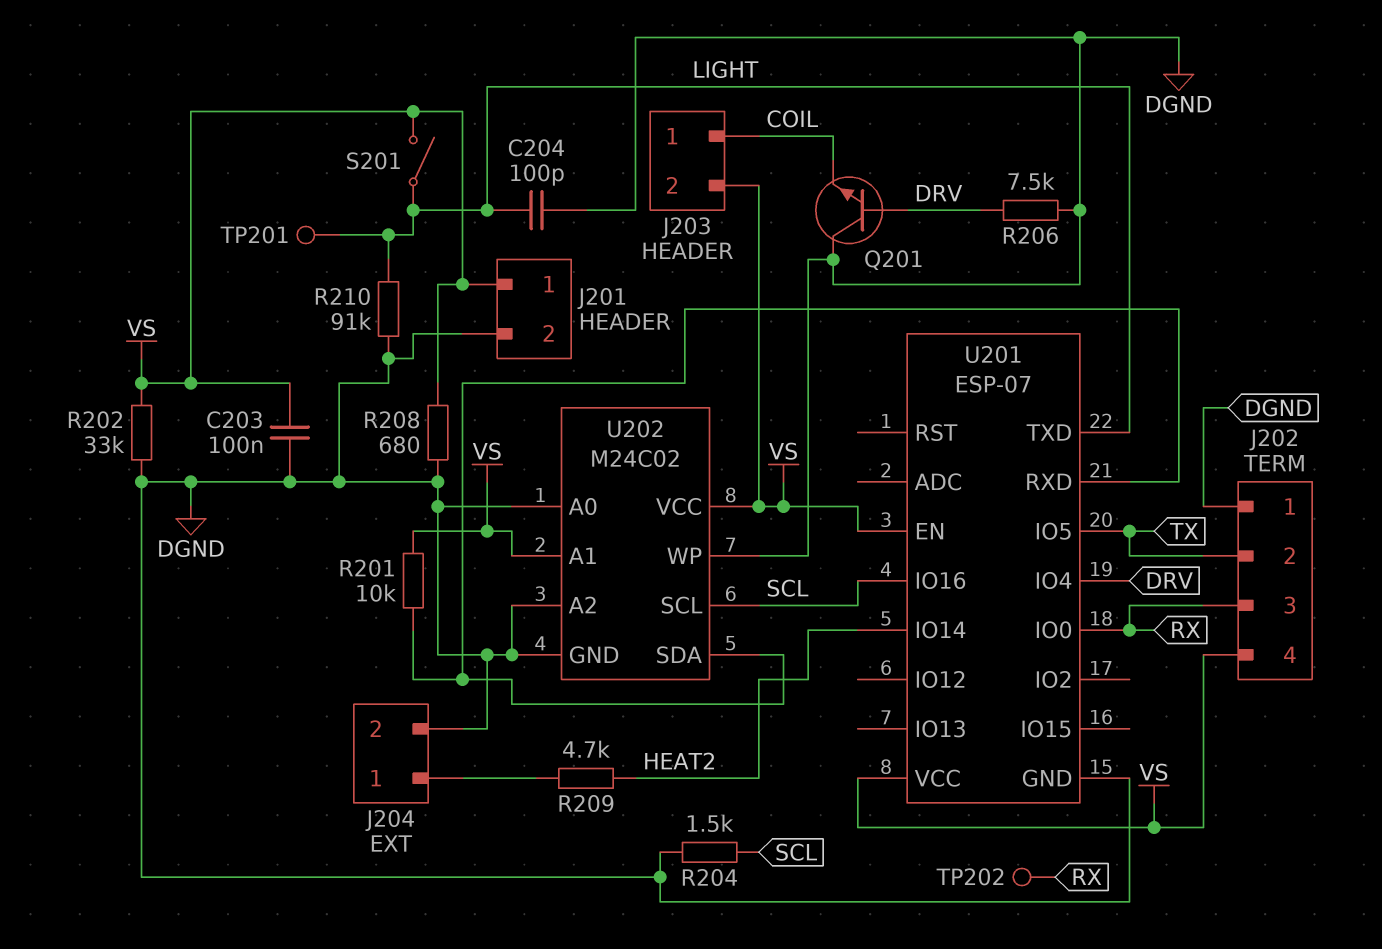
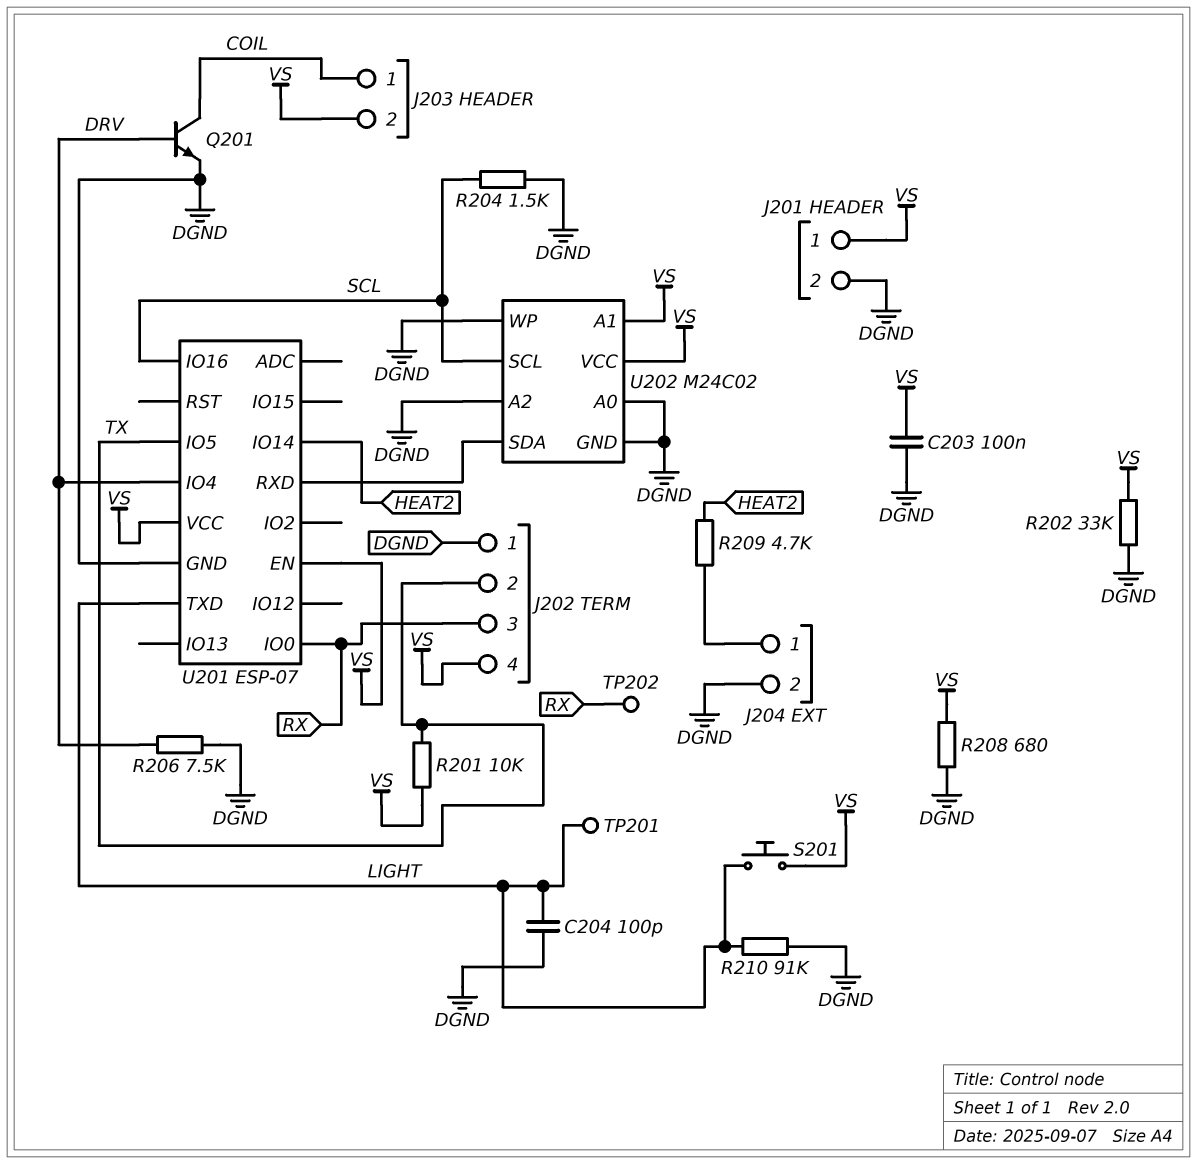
Q201: NPN (B DRV, C DGND, E COIL) -> NPN (B DRV, C COIL, E DGND)
R201: 10k (U201/RXD, VS) -> 10k (TX, VS)
S201: switch (LIGHT, VS) -> button (LIGHT, VS)

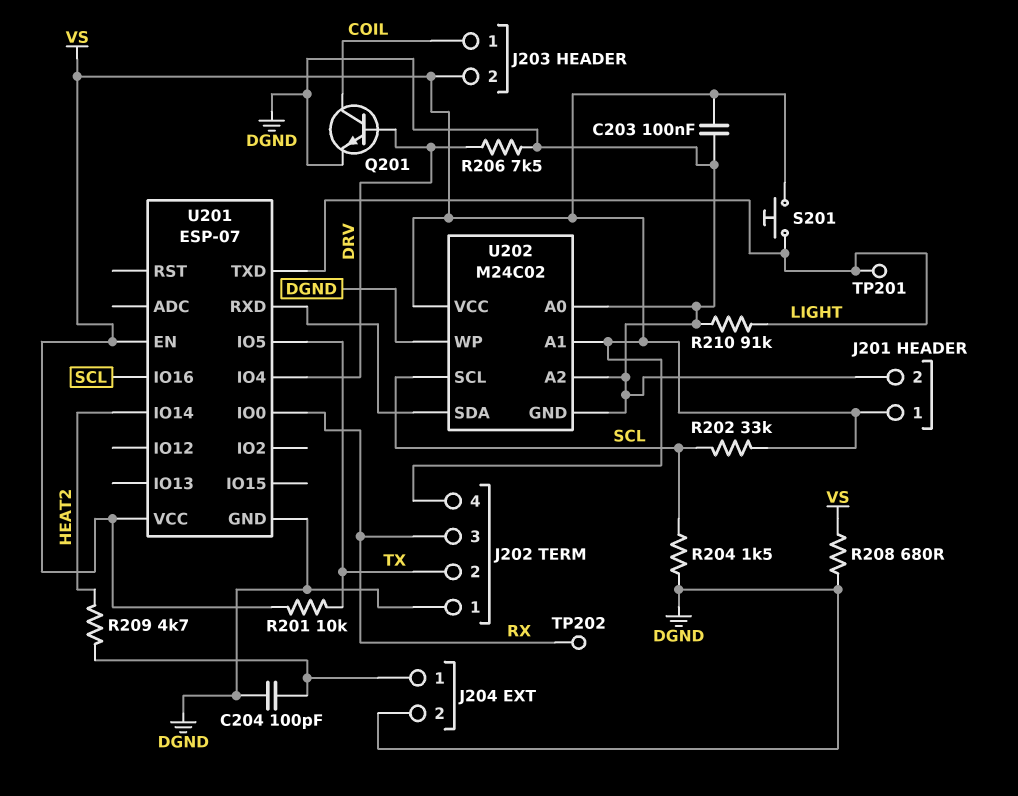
C204: 100pF (DGND, LIGHT) -> 100pF (DGND, J204/1)
R202: 33k (DGND, VS) -> 33k (SCL, VS)

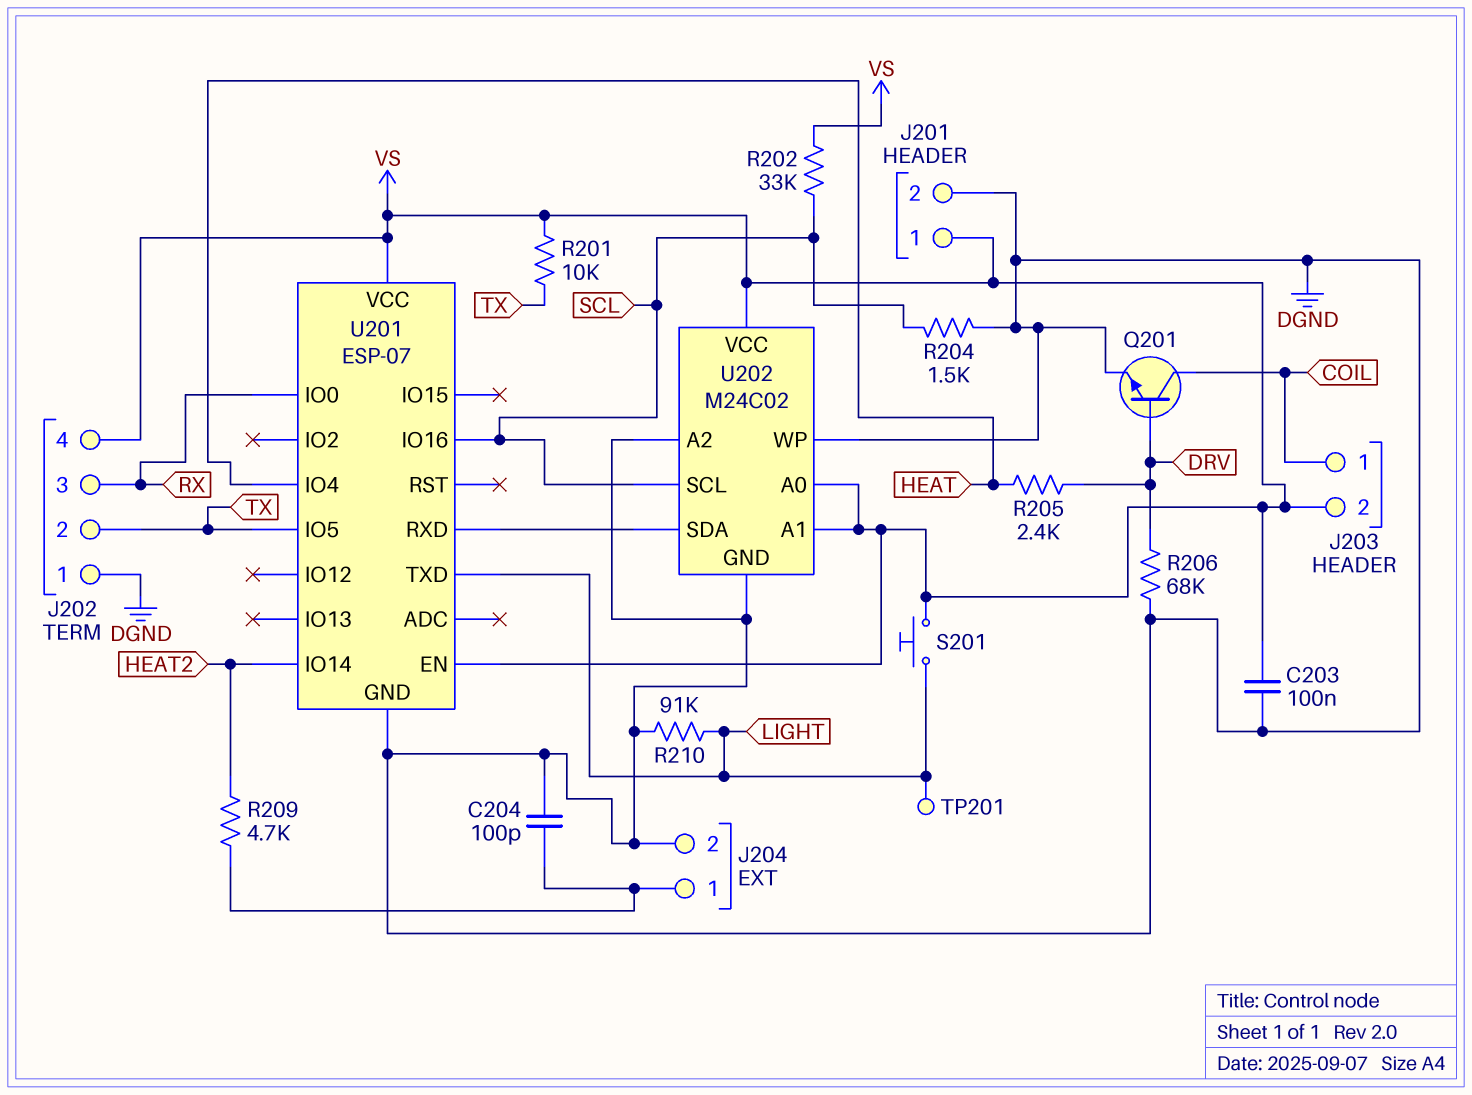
R205: none -> 2.4k (DRV, HEAT)
R206: 7.5k (DGND, DRV) -> 68k (DGND, DRV)
R208: 680 (DGND, VS) -> none
TP202: test point (RX) -> none
U201 pin IO4: DRV -> HEAT
U202 pin A0: DGND -> VS

